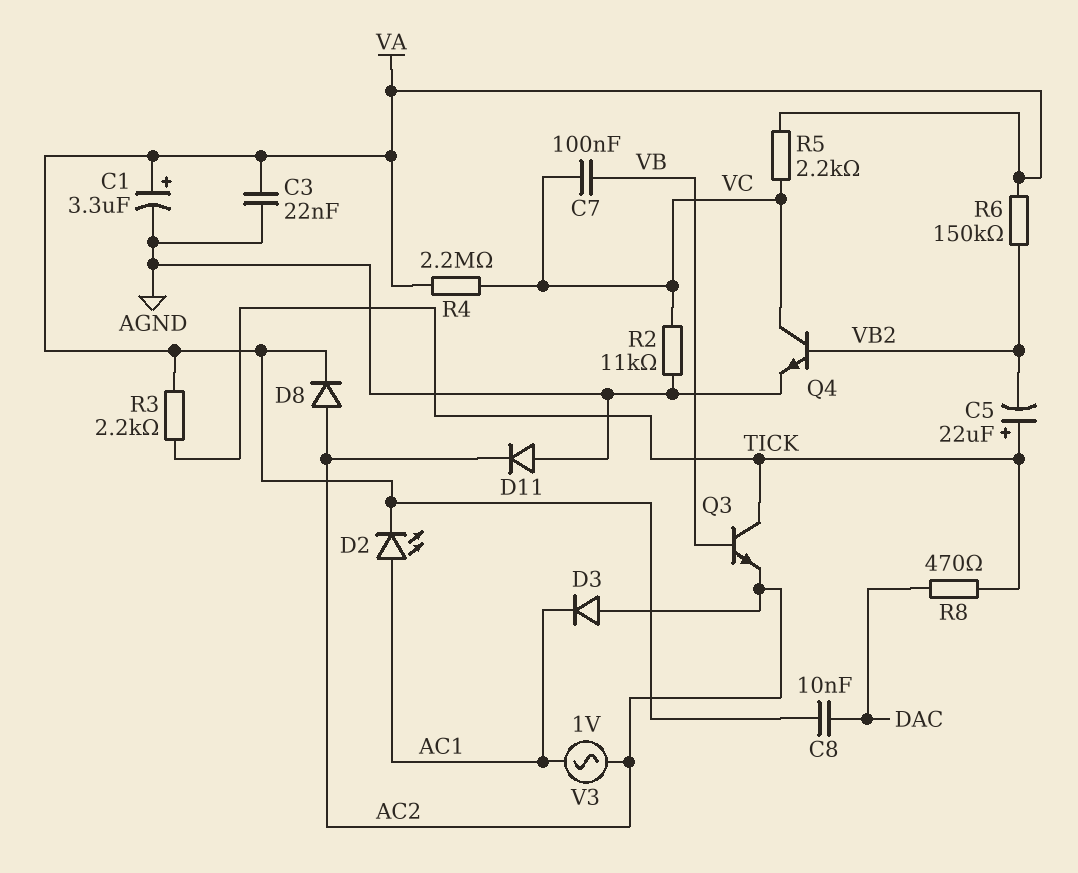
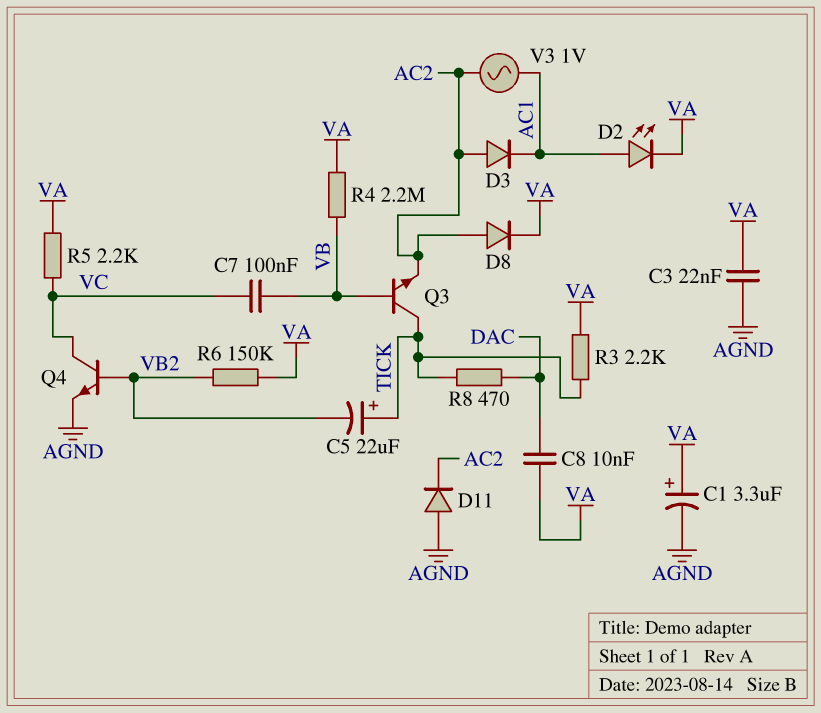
R2: 11k (AGND, VC) -> none
R4: 2.2M (VA, VC) -> 2.2M (VA, VB)

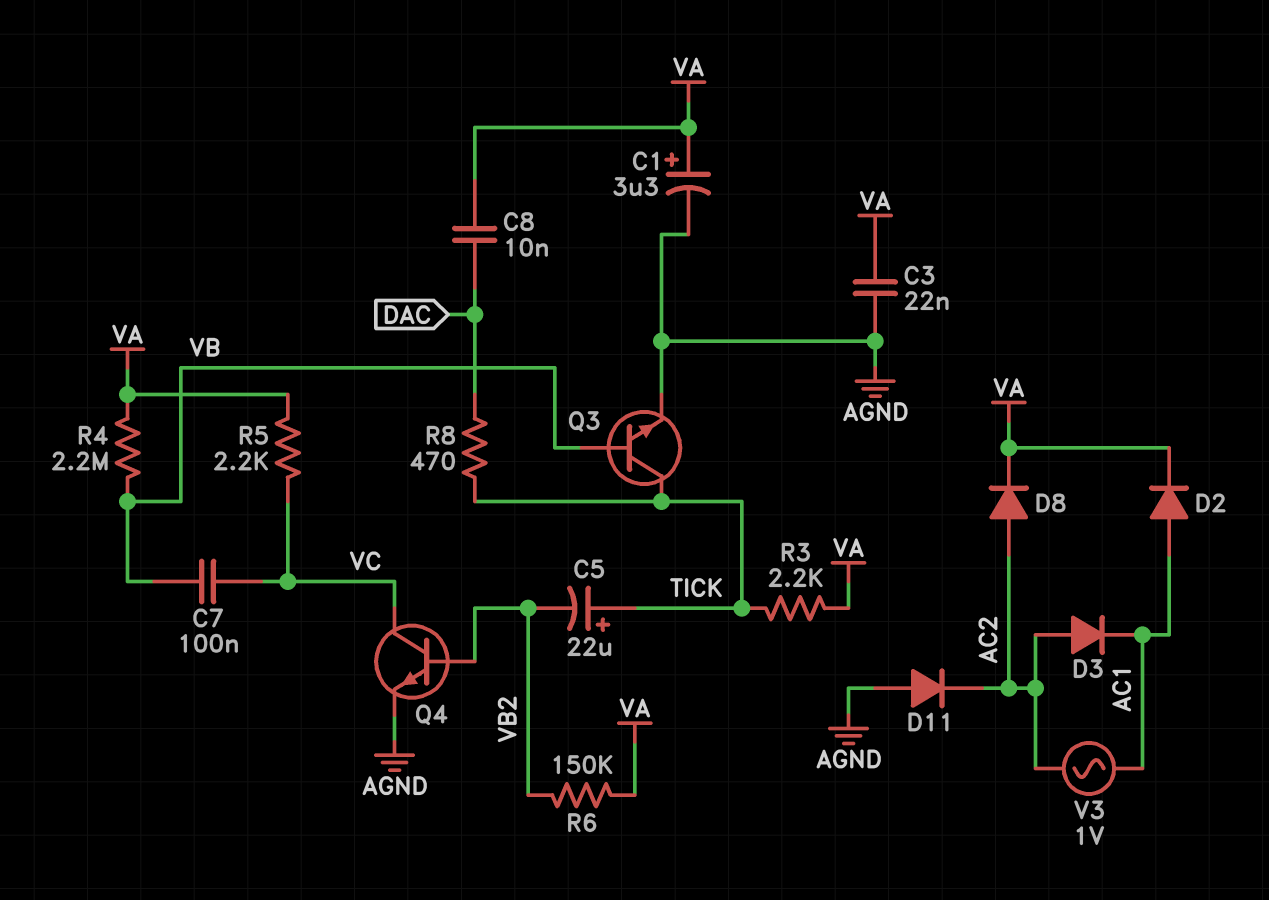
D2: LED (A AC1, K VA) -> diode (A AC1, K VA)
Q3: NPN (B VB, C TICK, E AC2) -> NPN (B VB, C TICK, E AGND)

